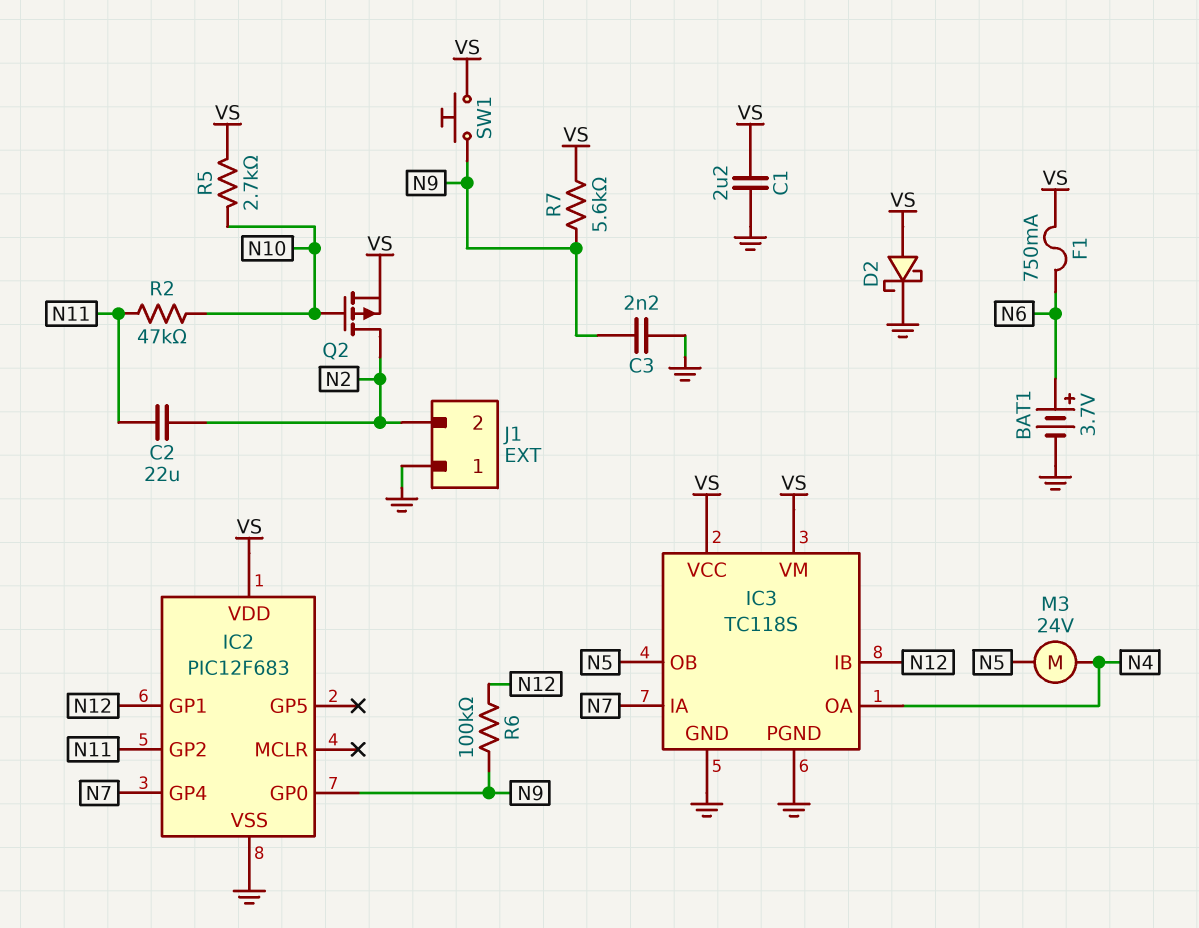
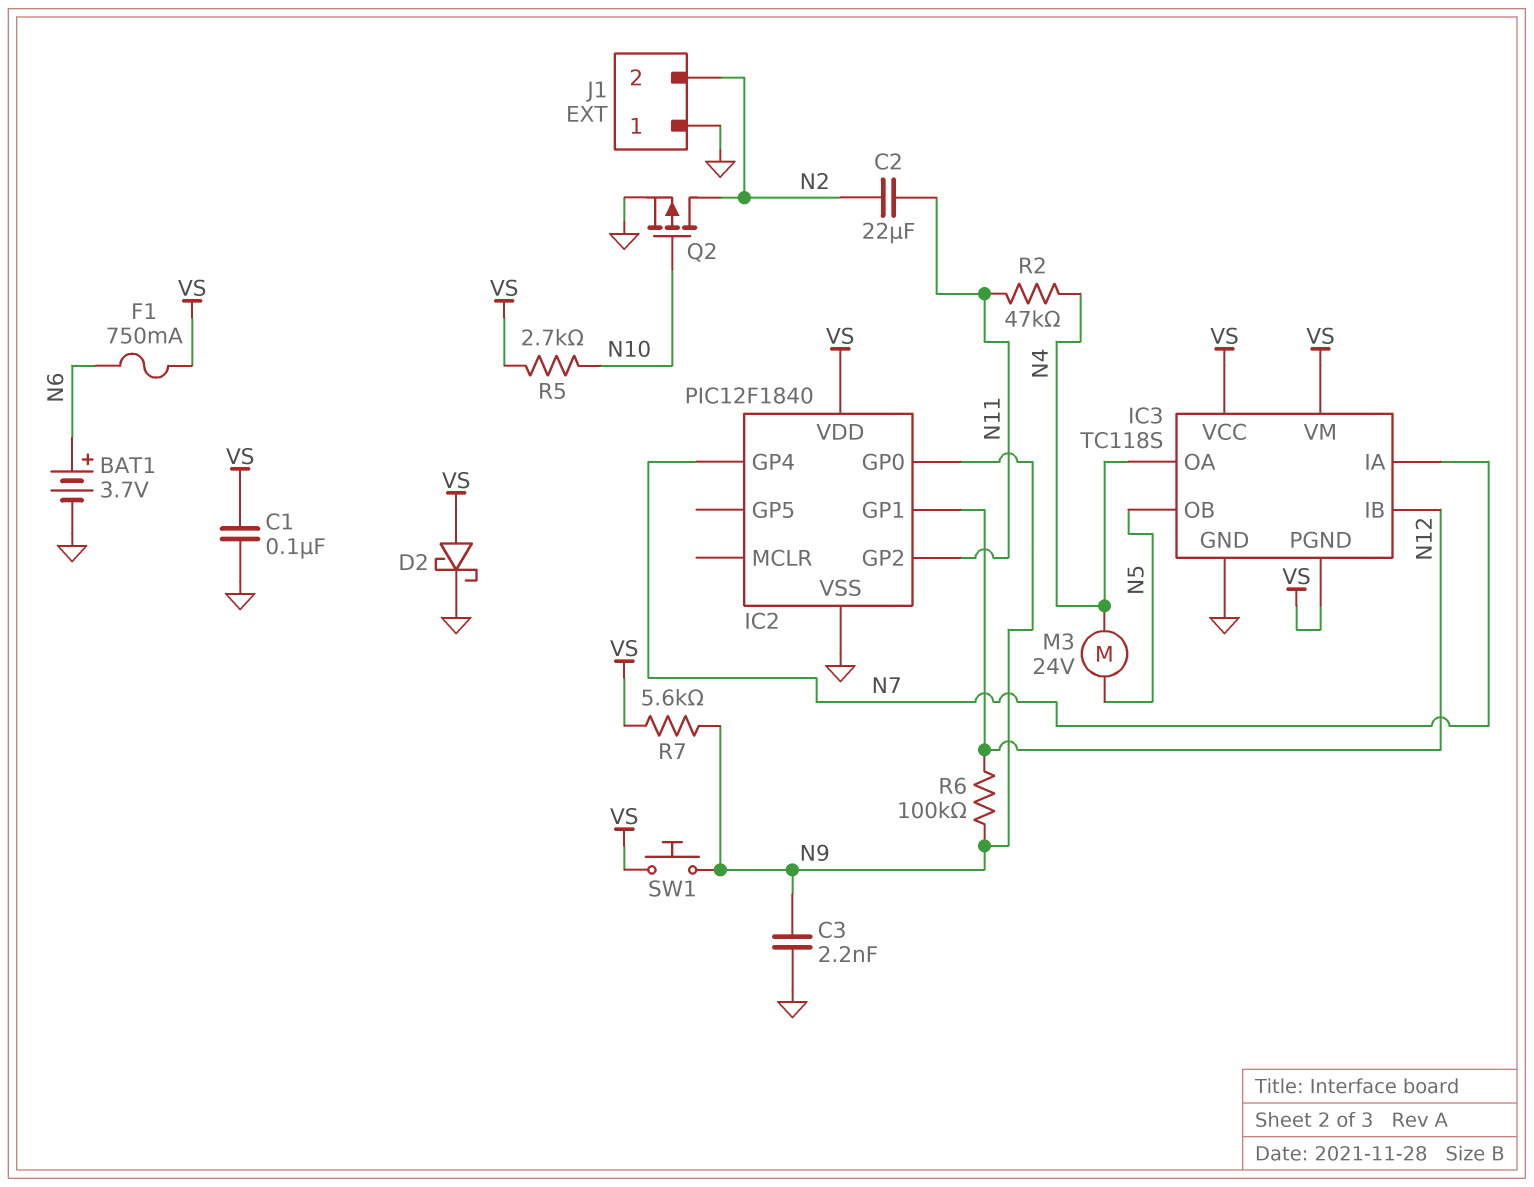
C1: 2.2uF (GND, VS) -> 100nF (GND, VS)
IC2: PIC12F683 -> PIC12F1840
IC3 pin PGND: GND -> VS
Q2: PMOS (G N10, D N2, S VS) -> PMOS (G N10, D N2, S GND)
R2: 47k (N10, N11) -> 47k (N4, N11)

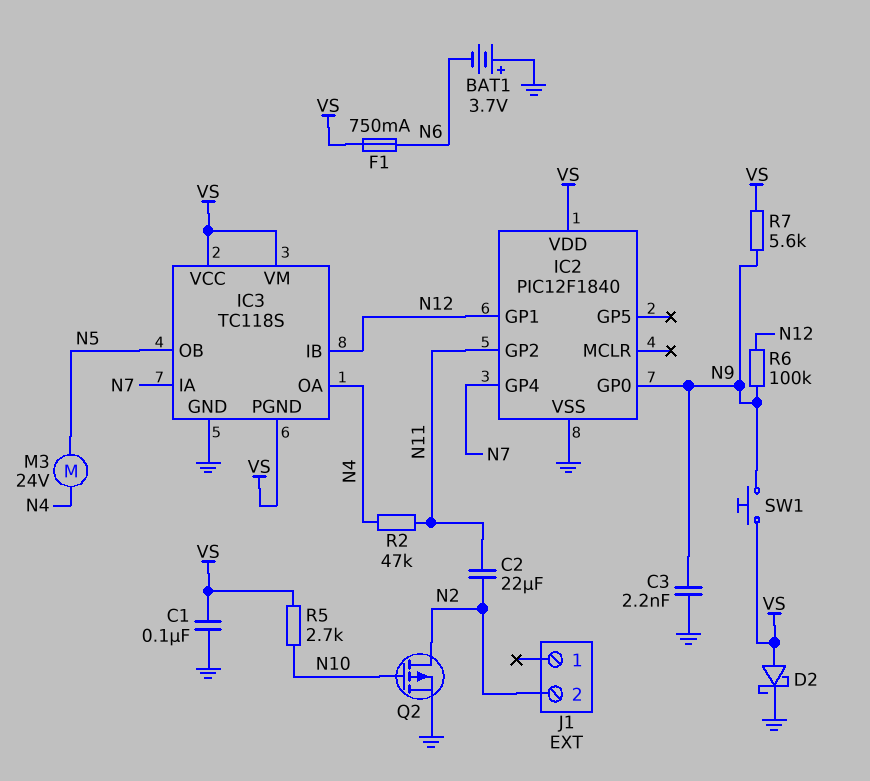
BAT1: 3.7V (plus N6, minus GND) -> 3.7V (plus GND, minus N6)
J1 pin 1: GND -> none

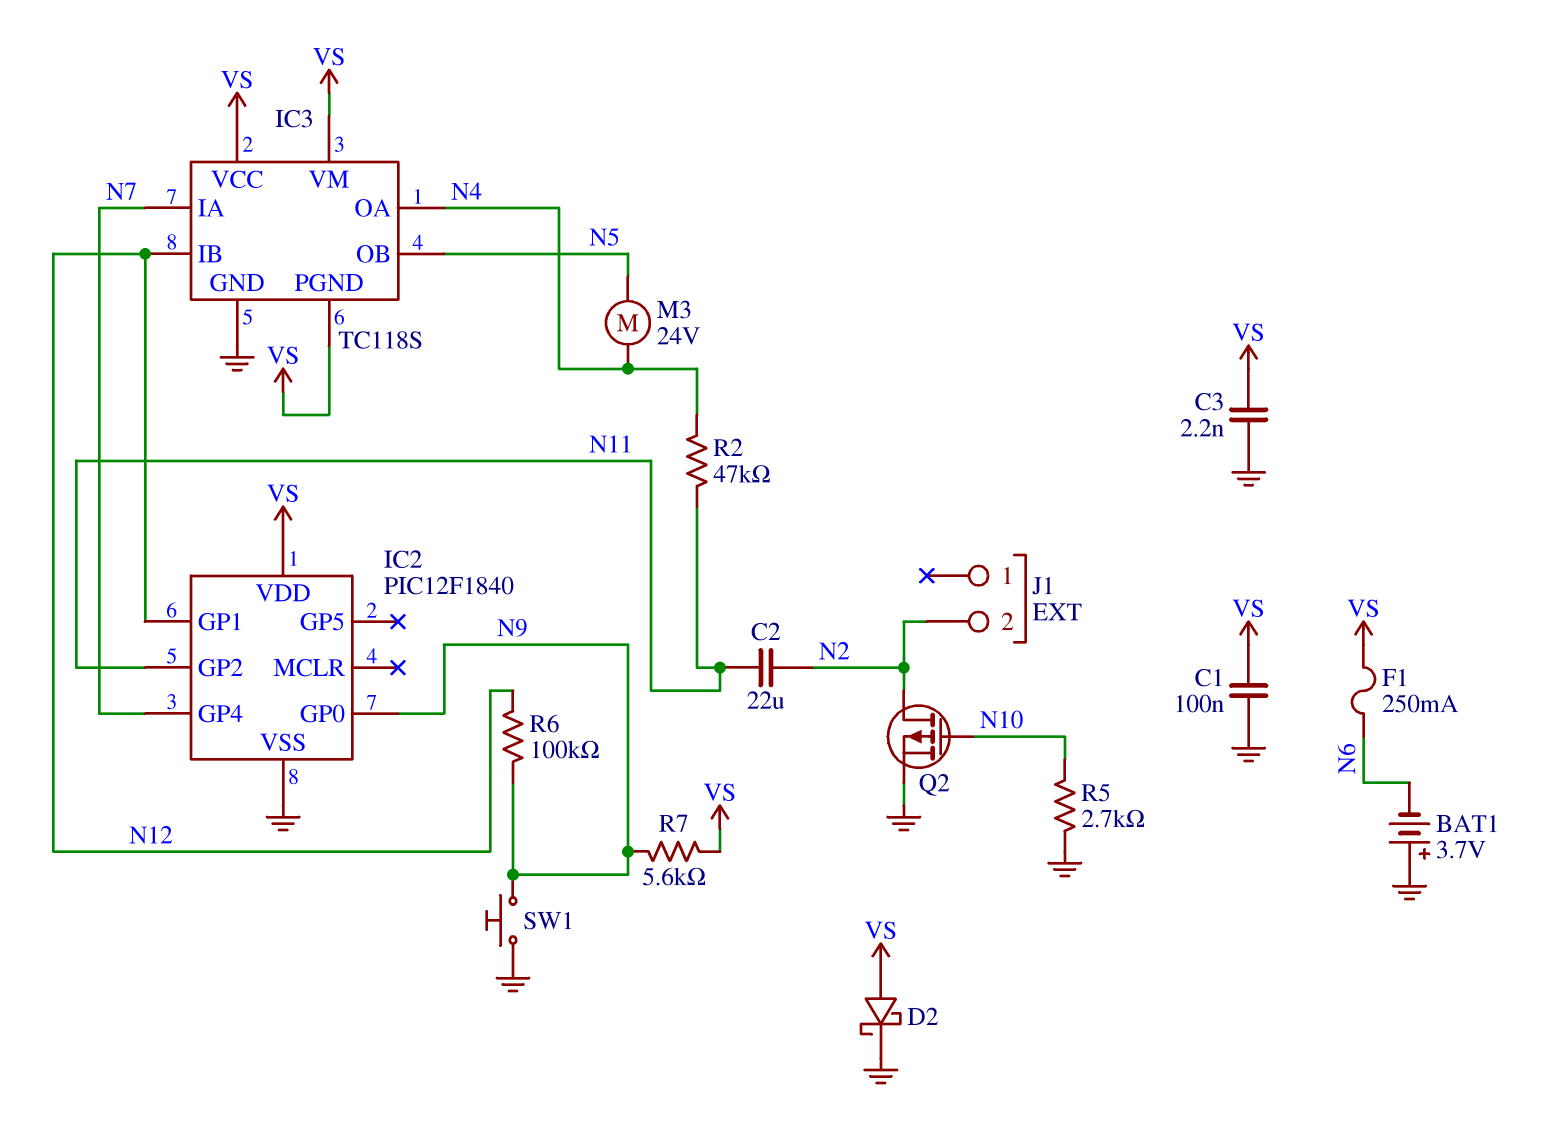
C3: 2.2nF (GND, N9) -> 2.2nF (GND, VS)
F1: 750mA (N6, VS) -> 250mA (N6, VS)
R5: 2.7k (N10, VS) -> 2.7k (GND, N10)
SW1: button (N9, VS) -> button (GND, N9)

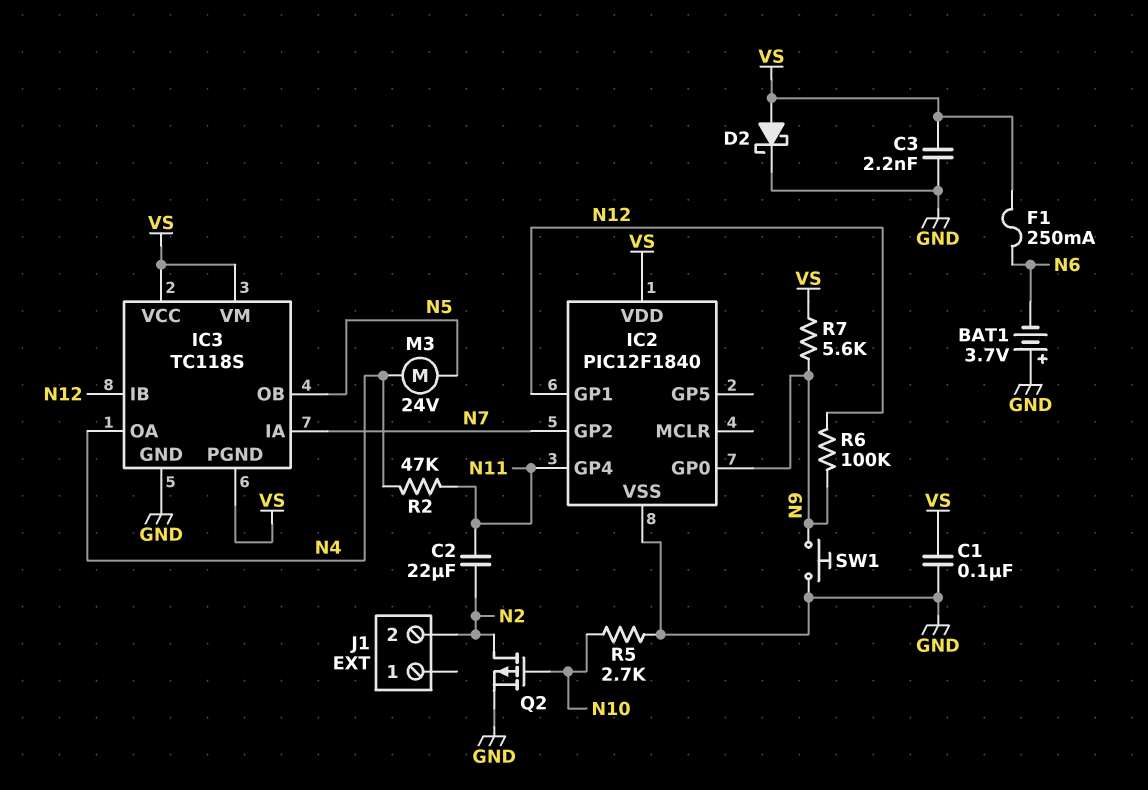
IC2 pin GP2: N11 -> N7
IC2 pin GP4: N7 -> N11

